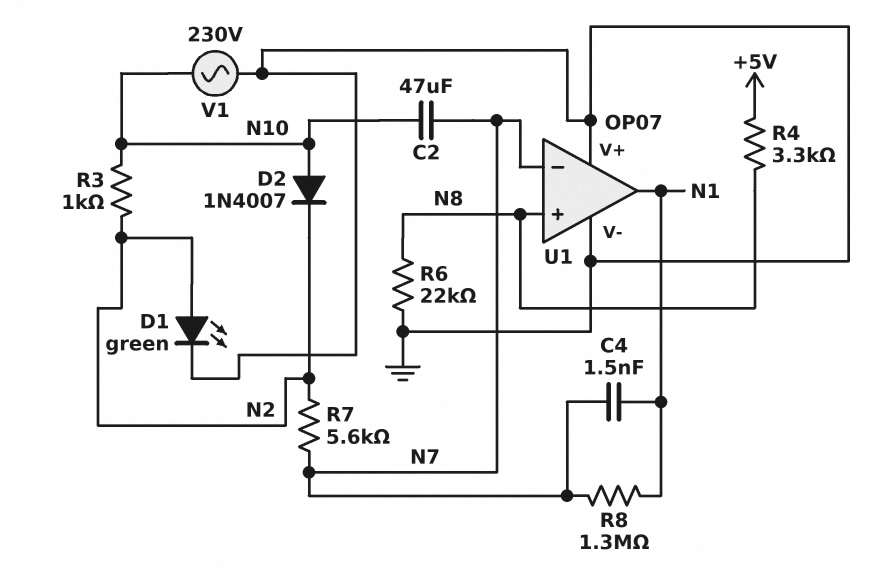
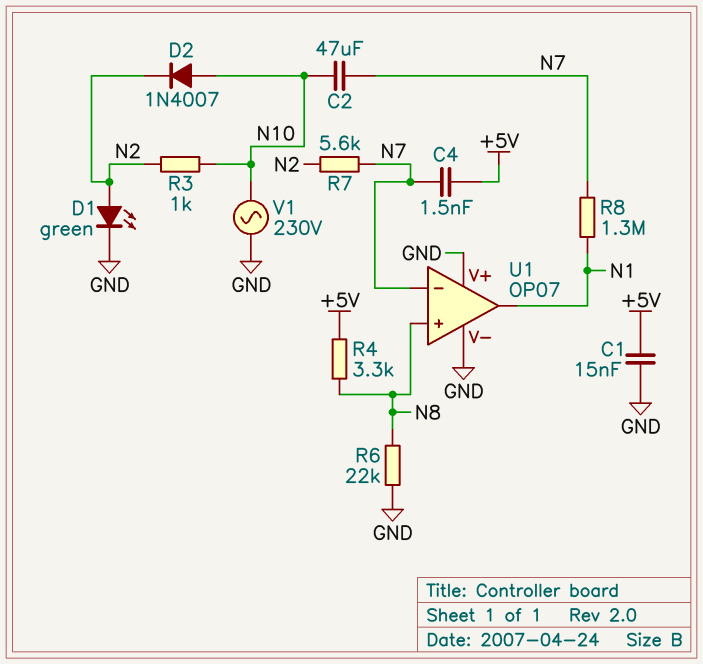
C1: none -> 15nF (+5V, GND)
C4: 1.5nF (N1, N7) -> 1.5nF (+5V, N7)

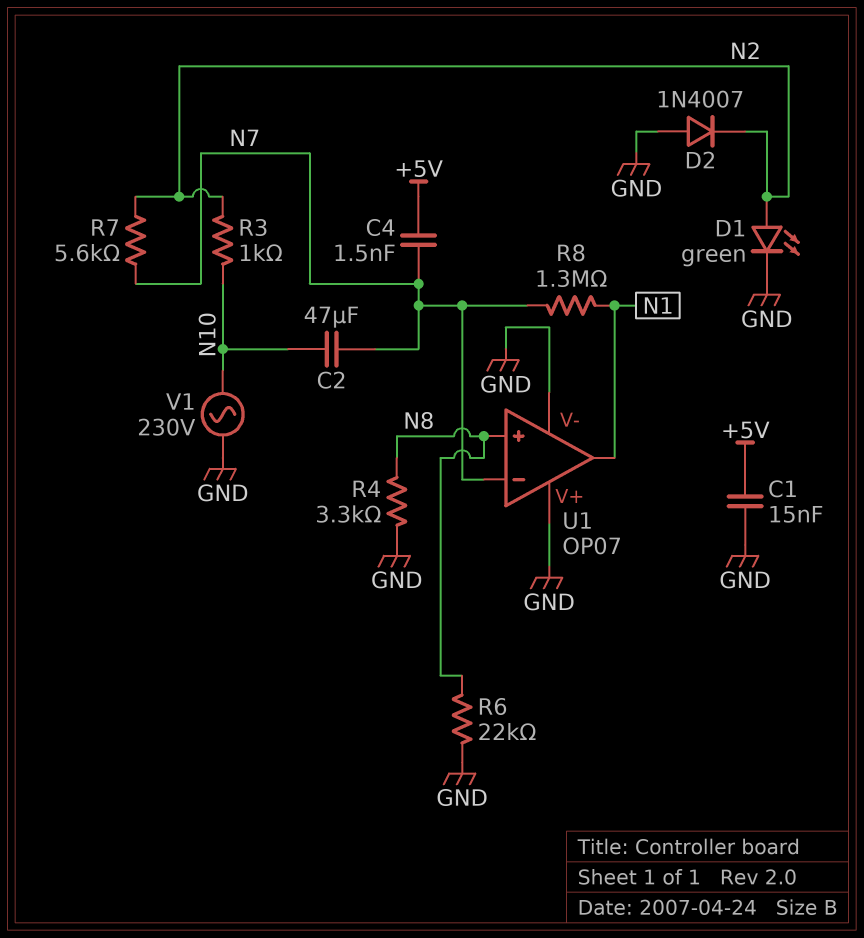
D2: diode 1N4007 (A N10, K N2) -> diode 1N4007 (A GND, K N2)
R4: 3.3k (+5V, N8) -> 3.3k (GND, N8)

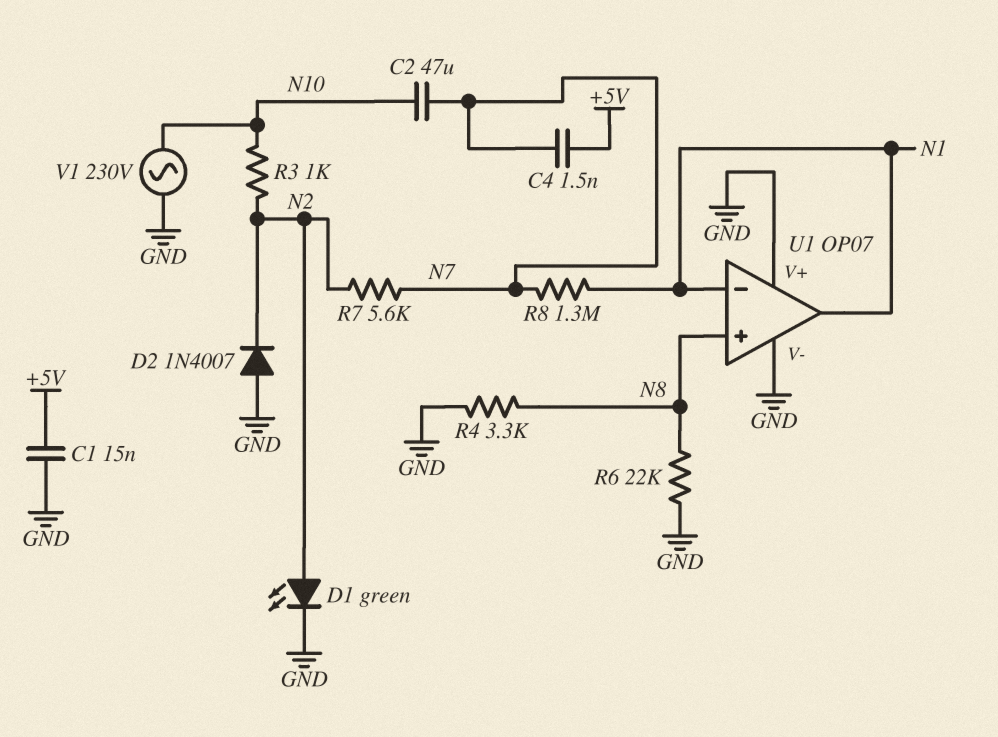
U1 pin in-: N7 -> N1

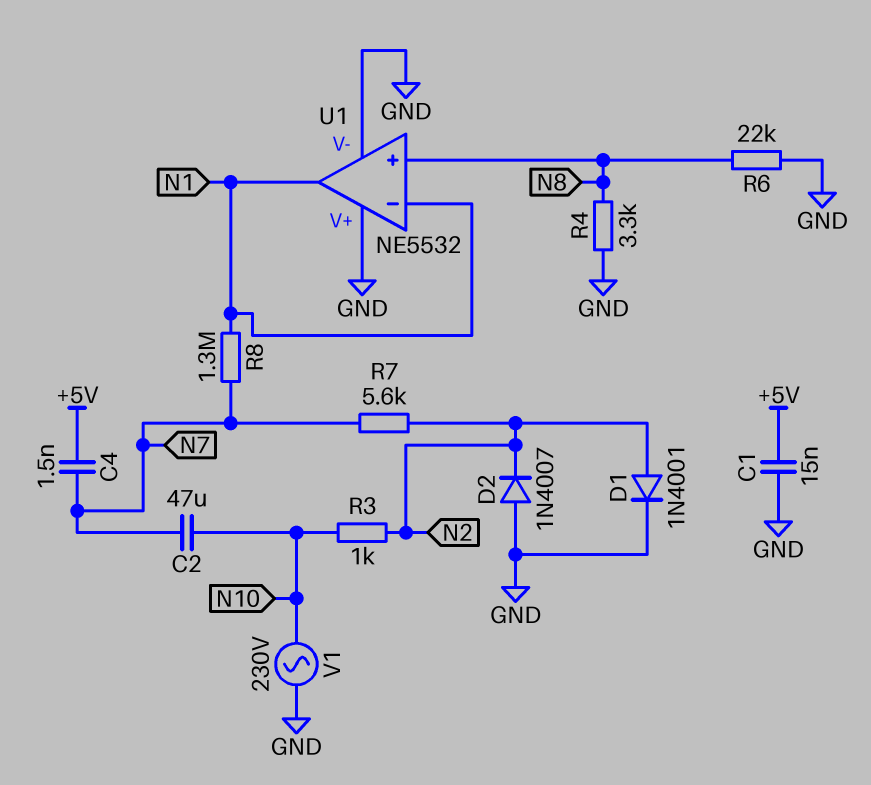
D1: LED green (A N2, K GND) -> diode 1N4001 (A N2, K GND)
U1: OP07 -> NE5532

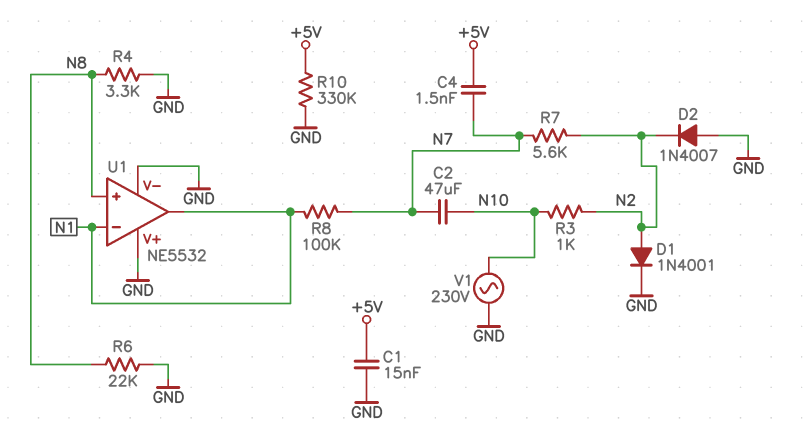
R8: 1.3M (N1, N7) -> 100k (N1, N7)
R10: none -> 330k (+5V, GND)

